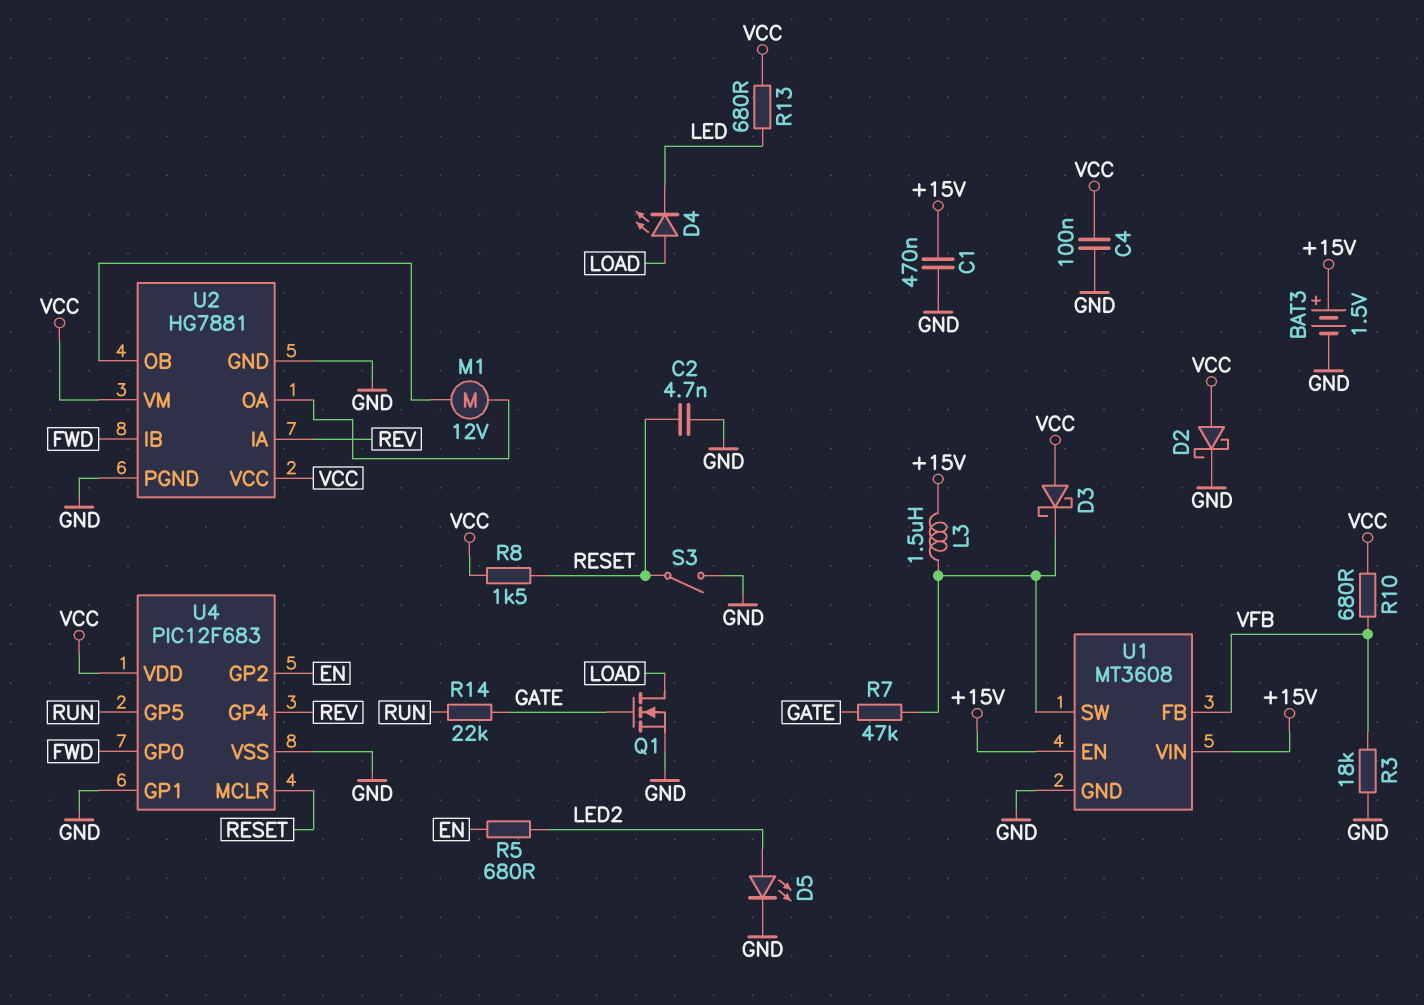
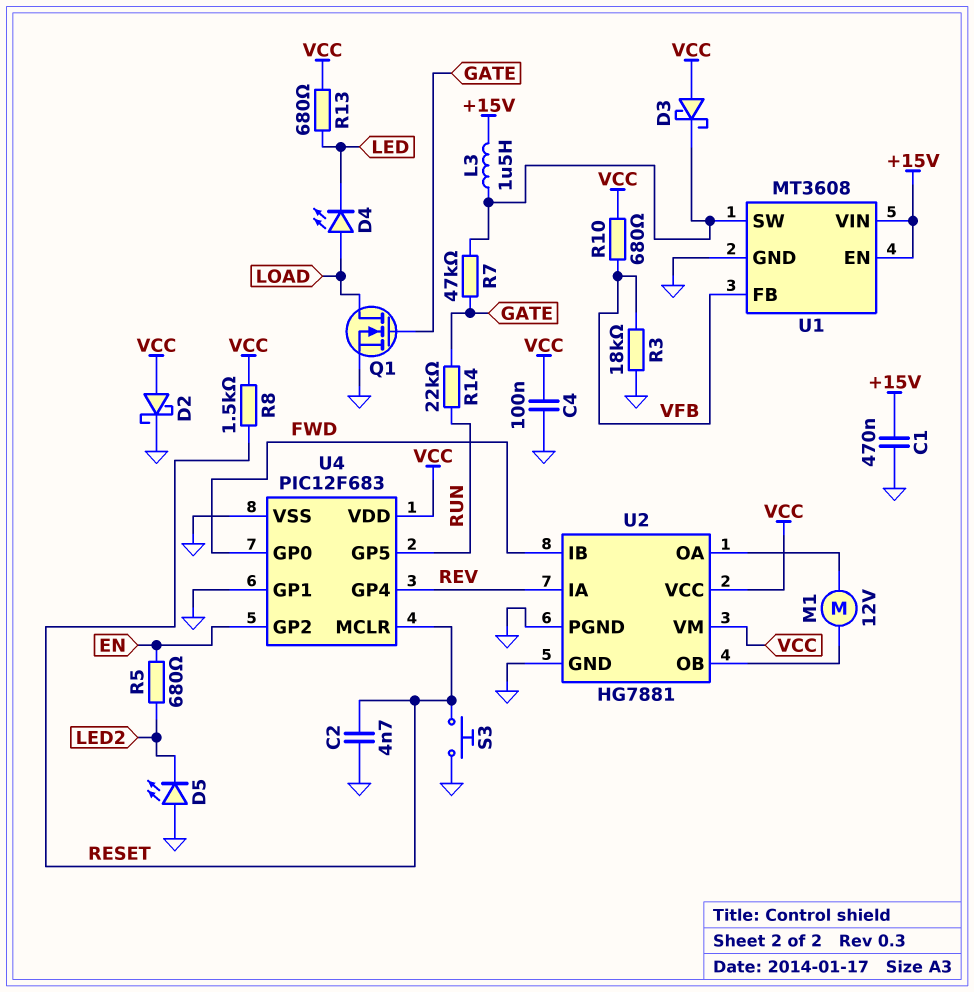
BAT3: 1.5V (plus +15V, minus GND) -> none
D5: LED (A LED2, K GND) -> LED (A GND, K LED2)
S3: switch (GND, RESET) -> button (GND, RESET)

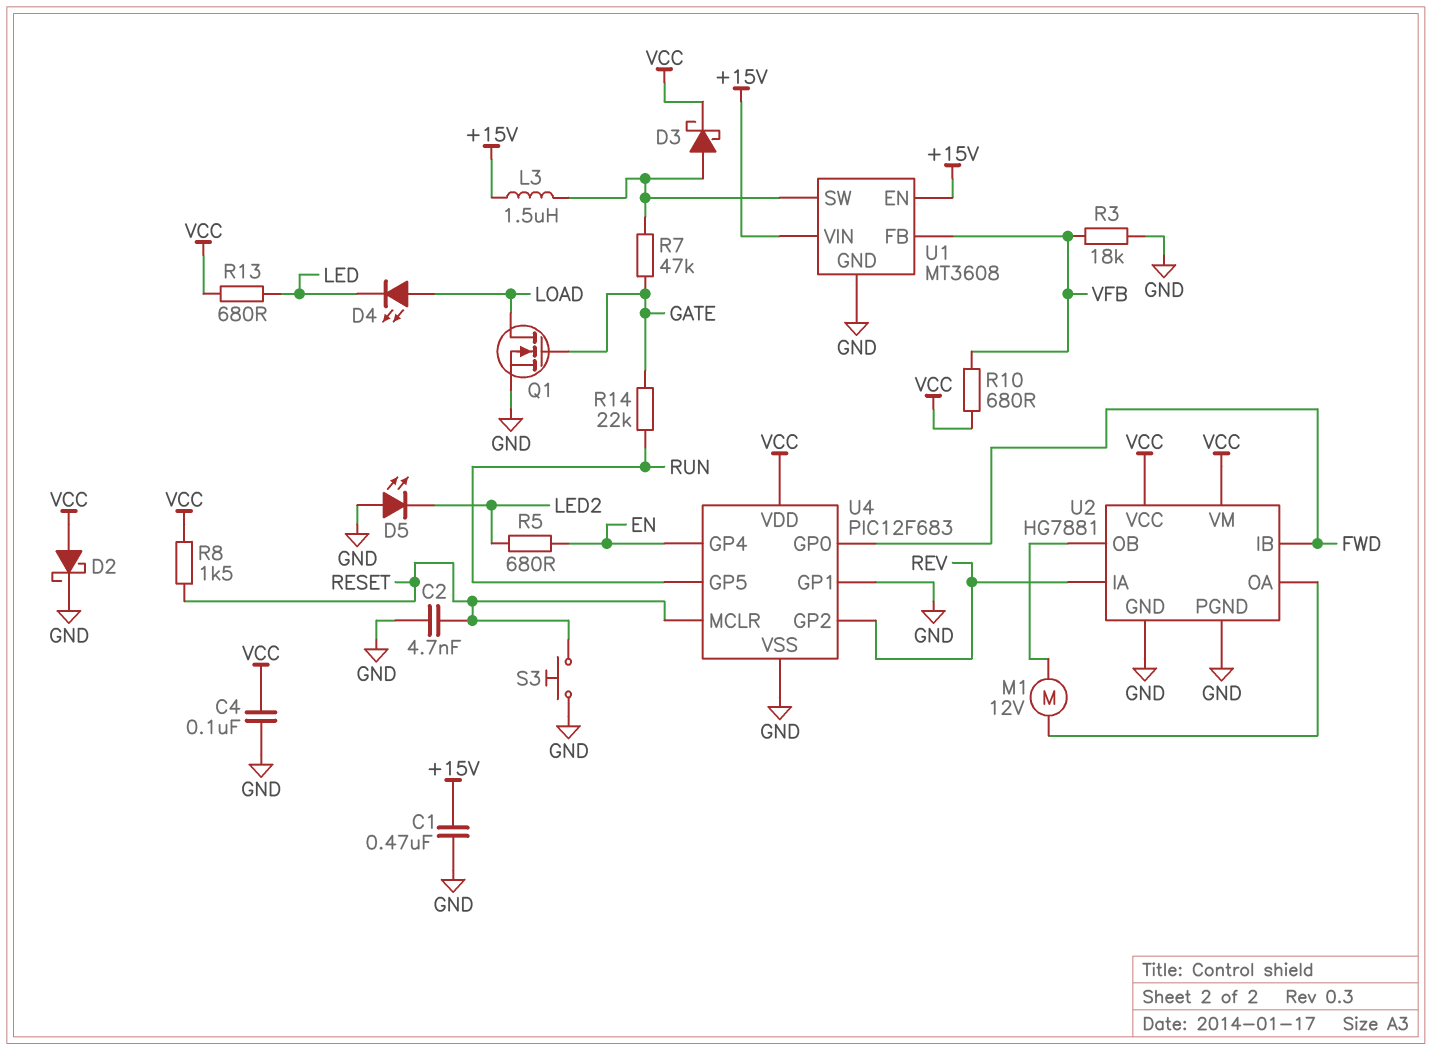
D3: schottky (A VCC, K U1/SW) -> schottky (A U1/SW, K VCC)
U4 pin GP2: EN -> REV
U4 pin GP4: REV -> EN

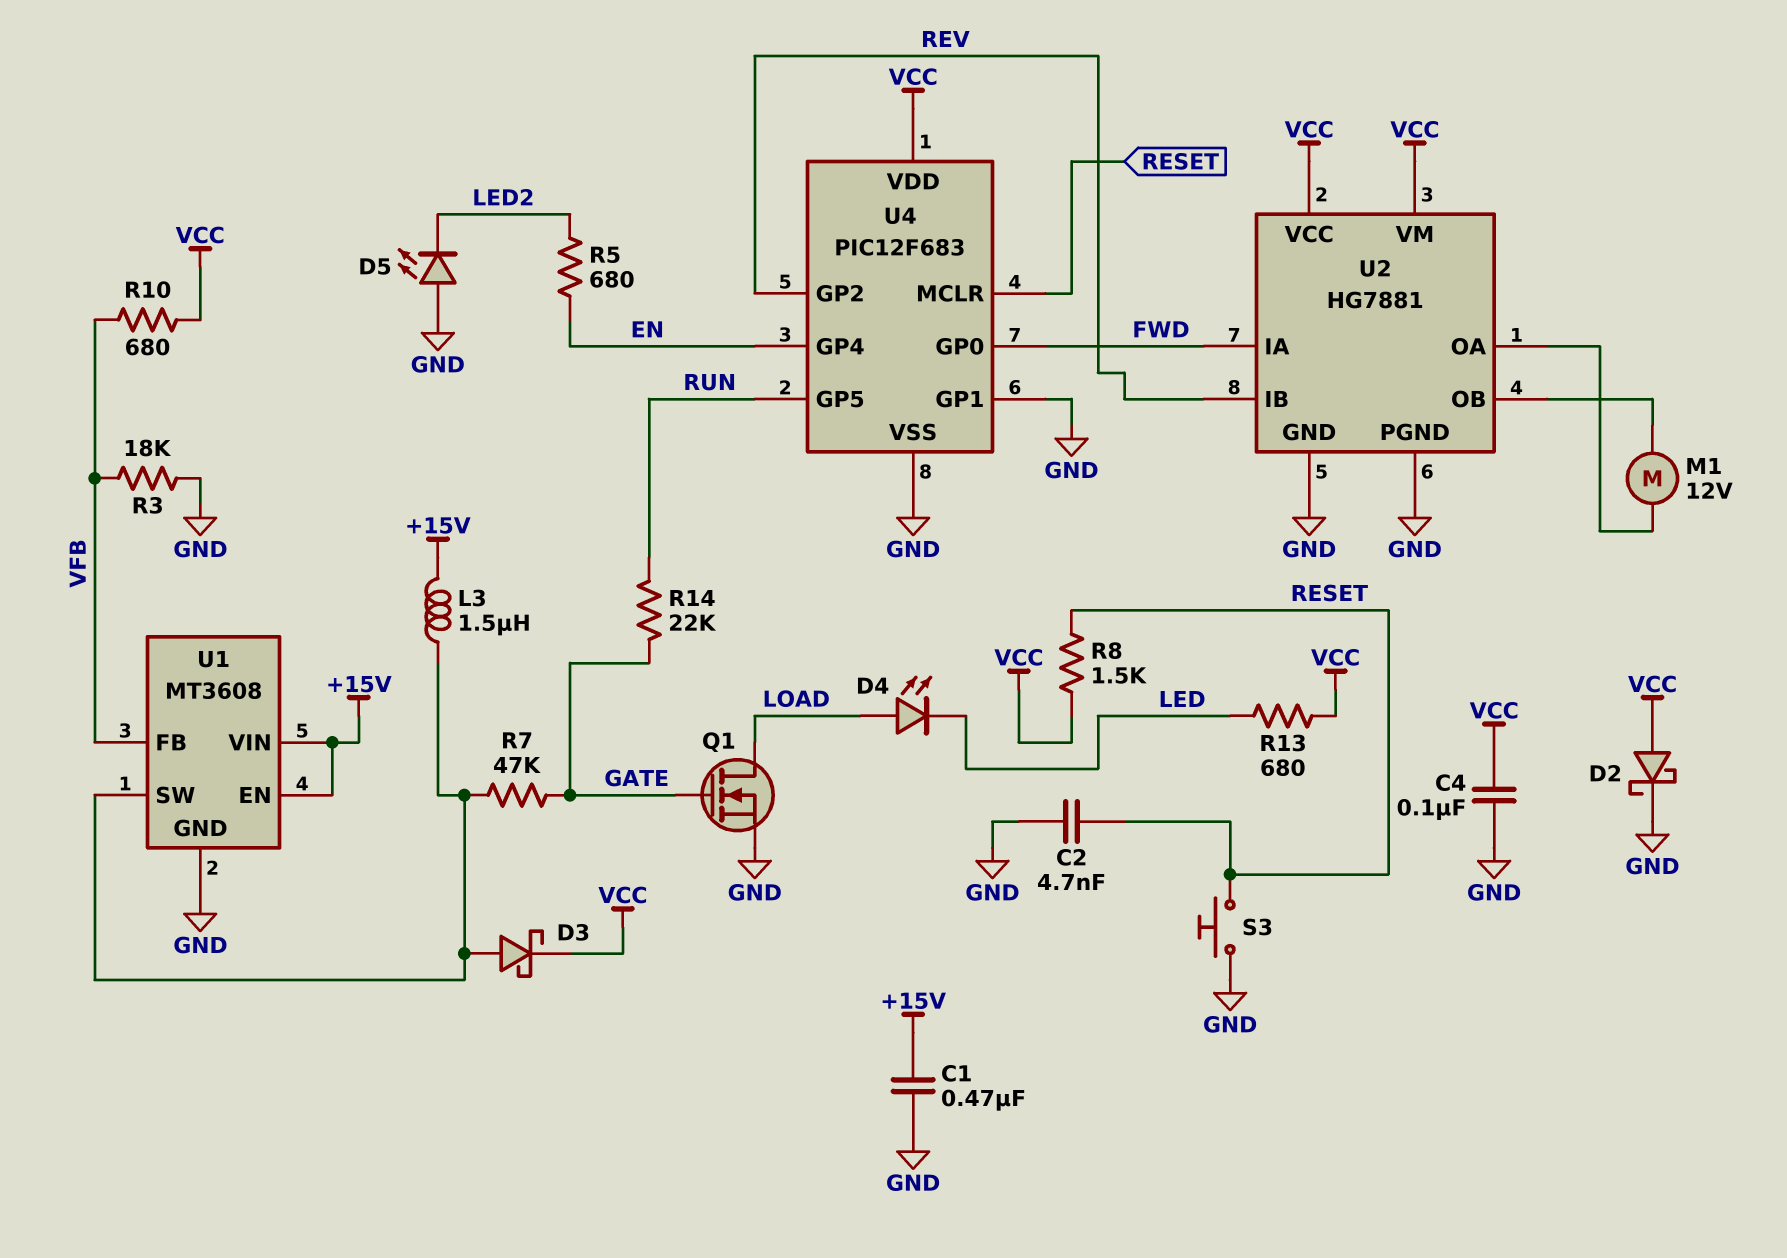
U2 pin IA: REV -> FWD
U2 pin IB: FWD -> REV

